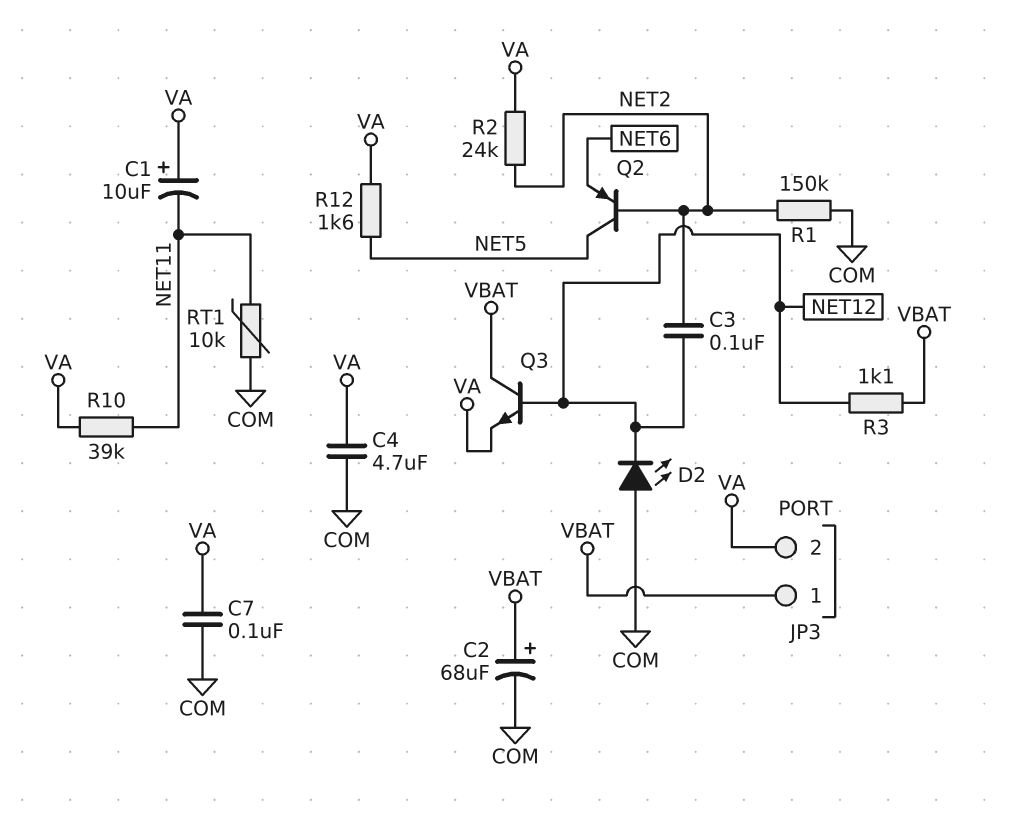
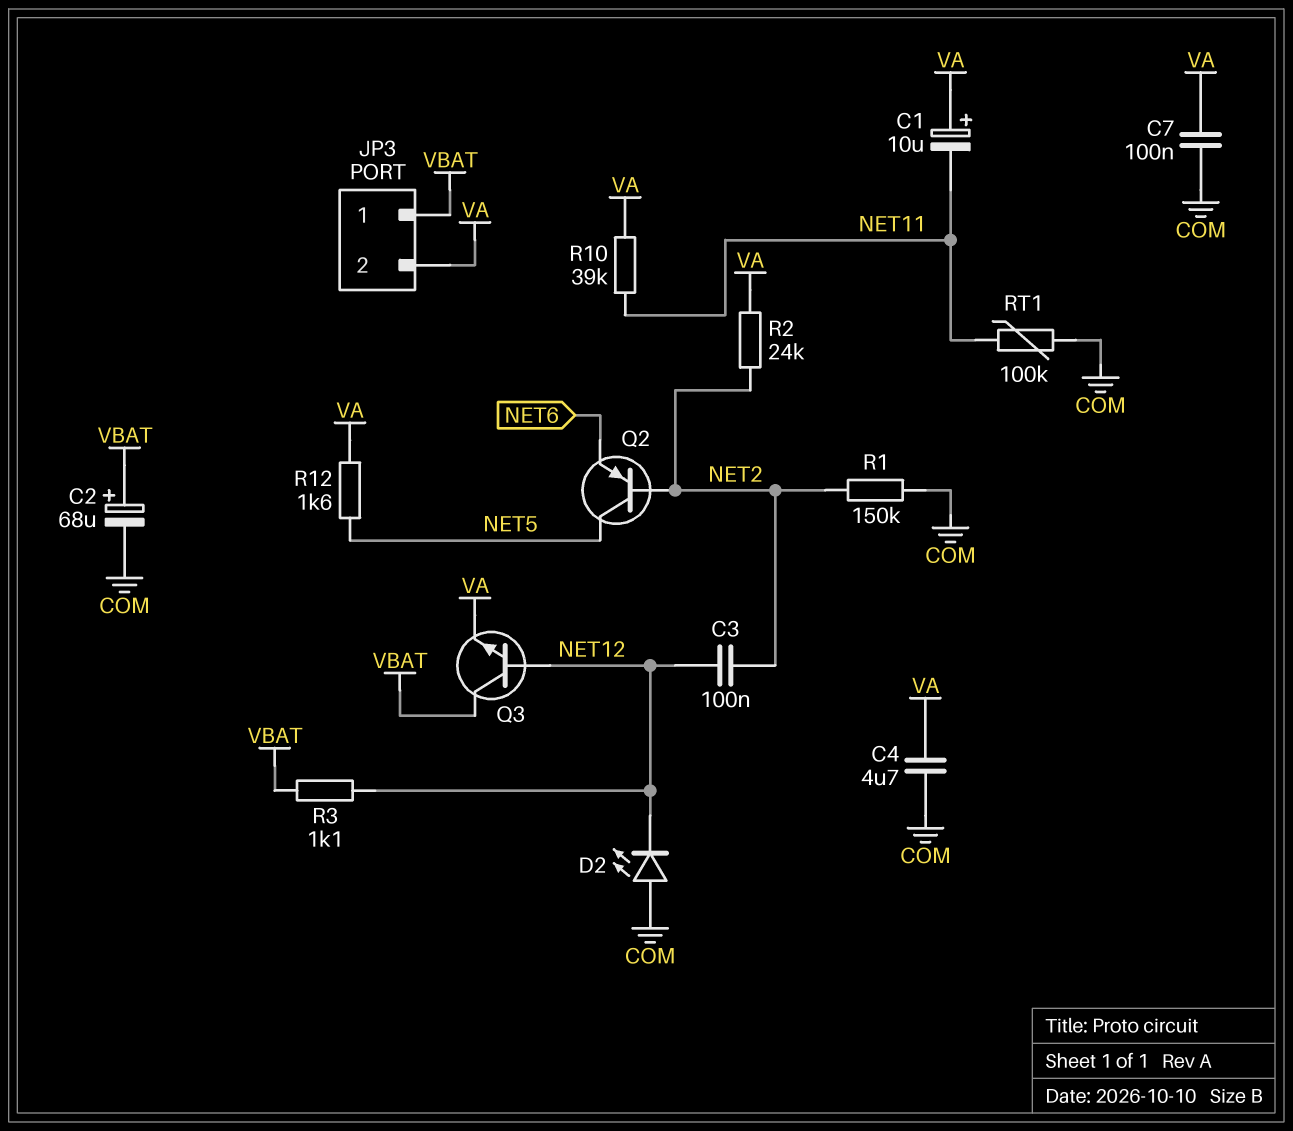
RT1: 10k (COM, NET11) -> 100k (COM, NET11)

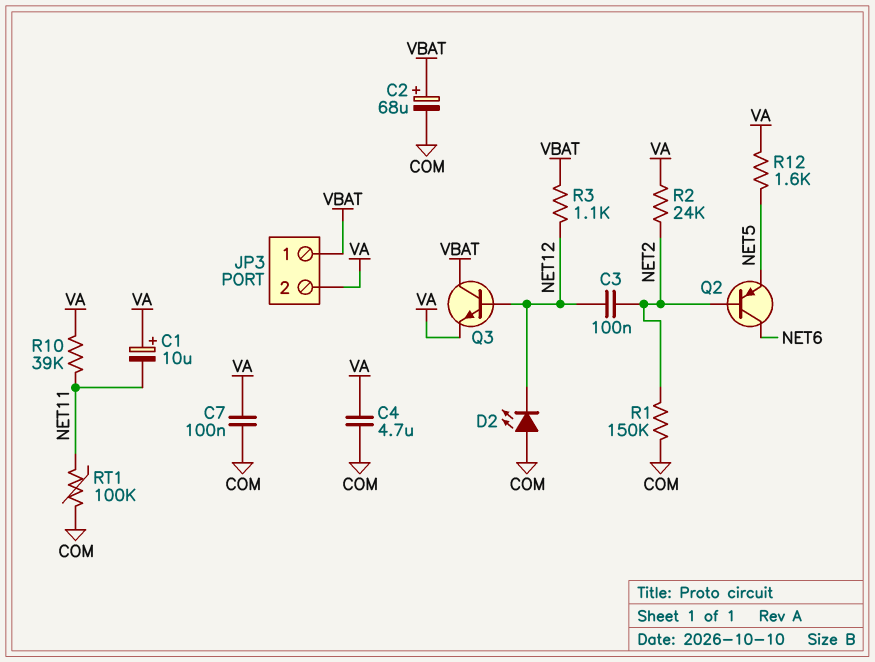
Q2: PNP (B NET2, C NET5, E NET6) -> PNP (B NET2, C NET6, E NET5)

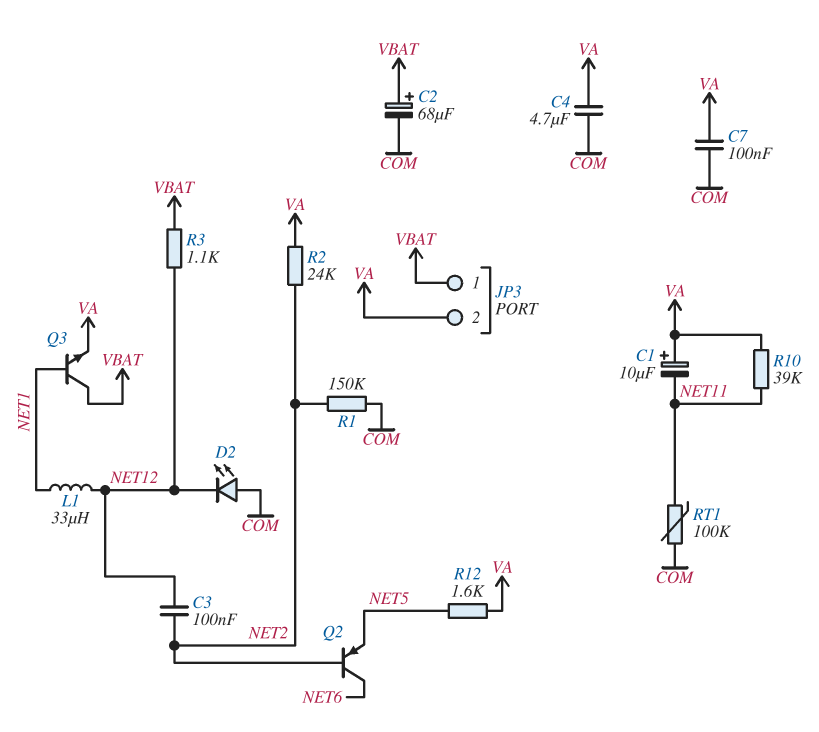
L1: none -> 33uH (NET1, NET12)
Q3: NPN (B NET12, C VBAT, E VA) -> NPN (B NET1, C VBAT, E VA)

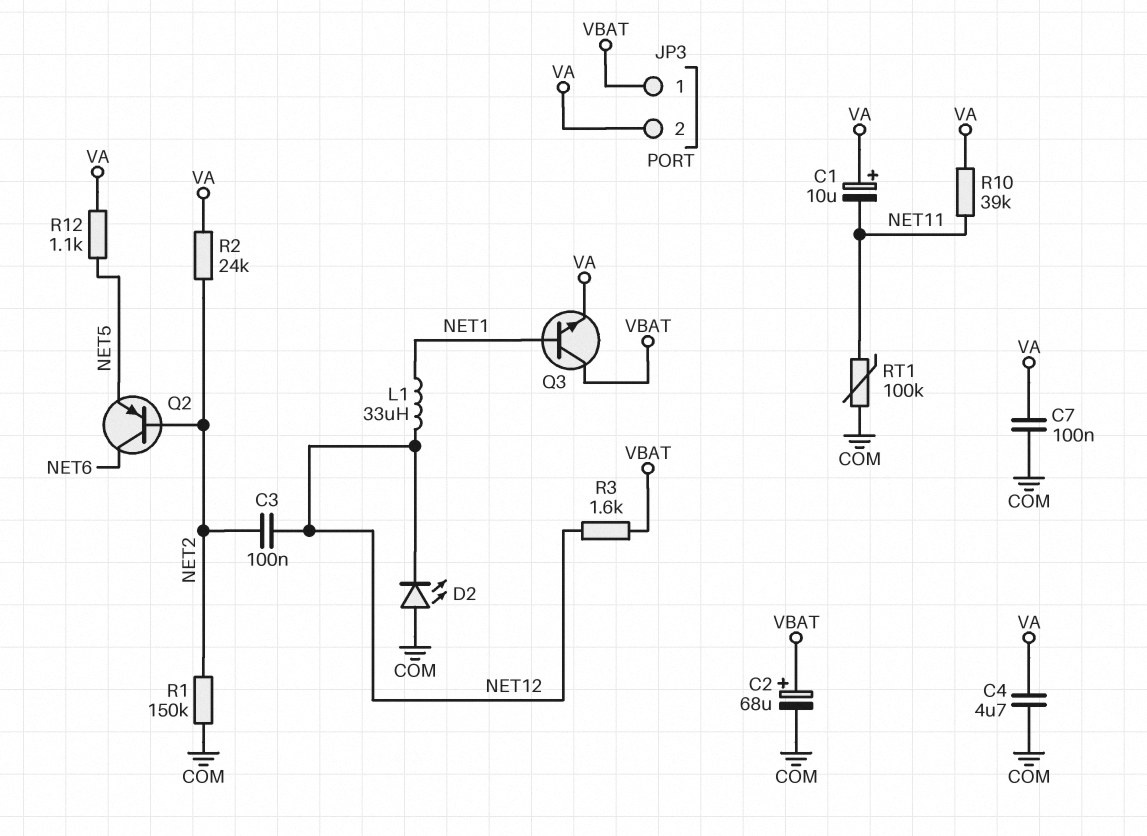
R3: 1.1k (NET12, VBAT) -> 1.6k (NET12, VBAT)
R12: 1.6k (NET5, VA) -> 1.1k (NET5, VA)

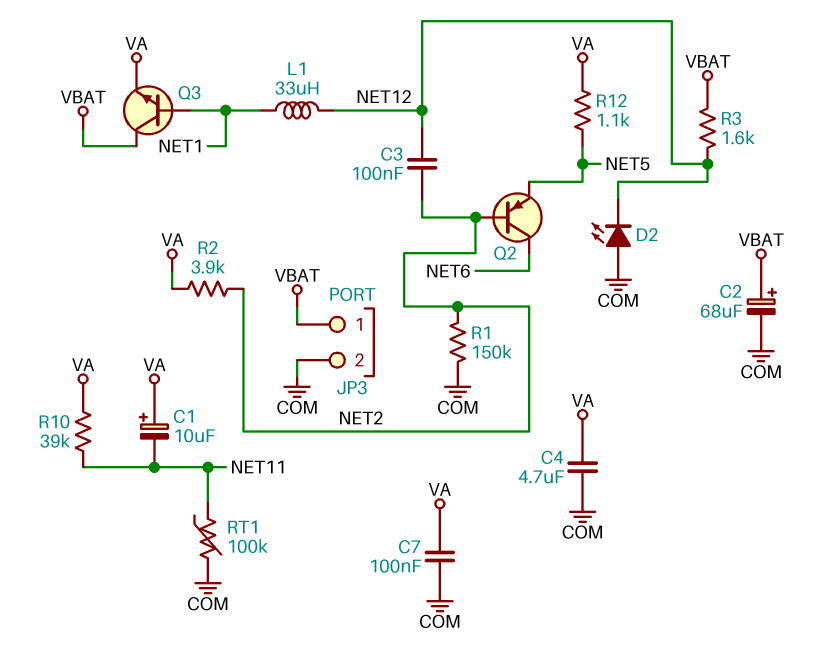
JP3 pin 2: VA -> COM
R2: 24k (NET2, VA) -> 3.9k (NET2, VA)

